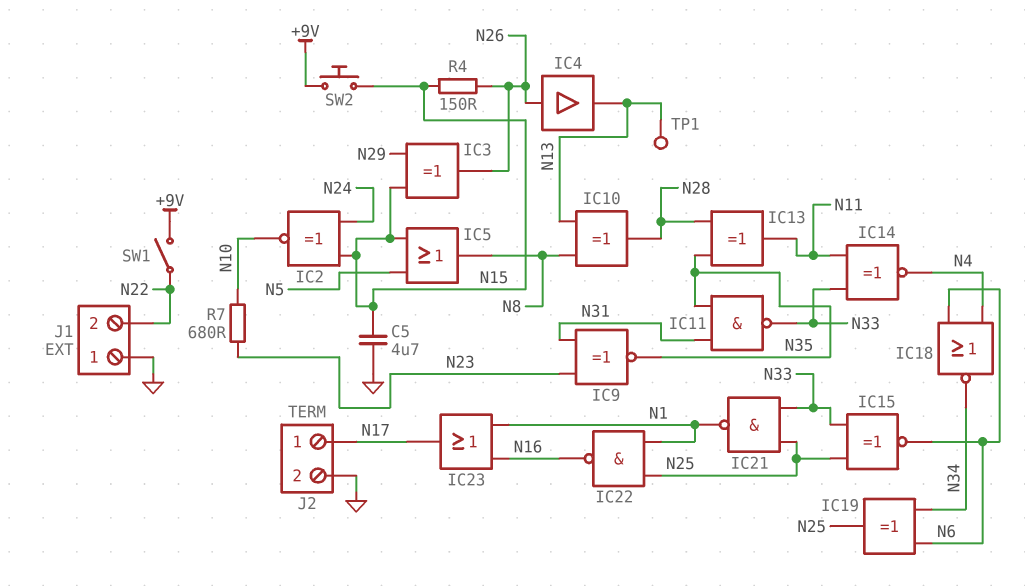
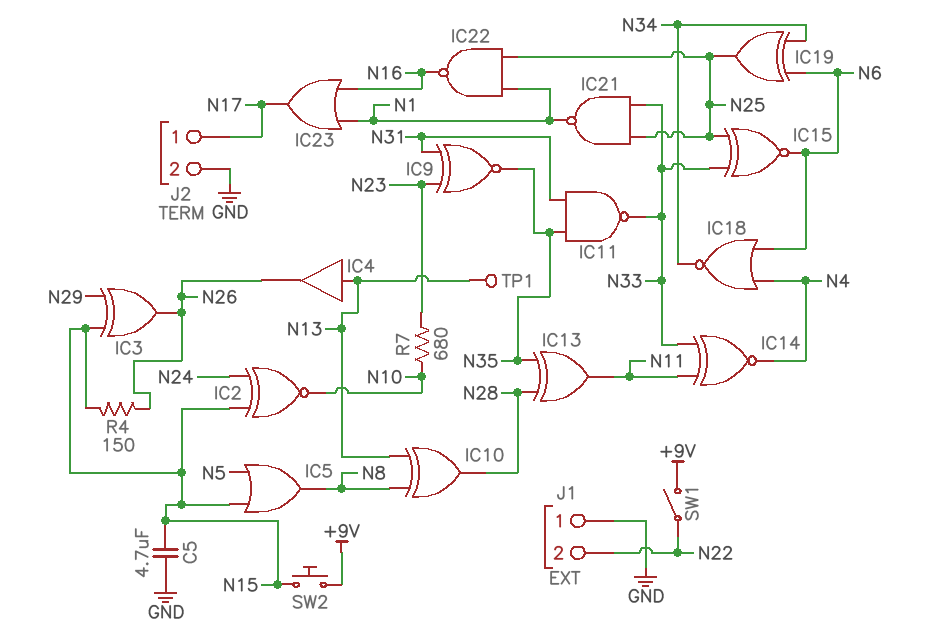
IC4: buffer (in N26, out N13) -> buffer (in N13, out N26)

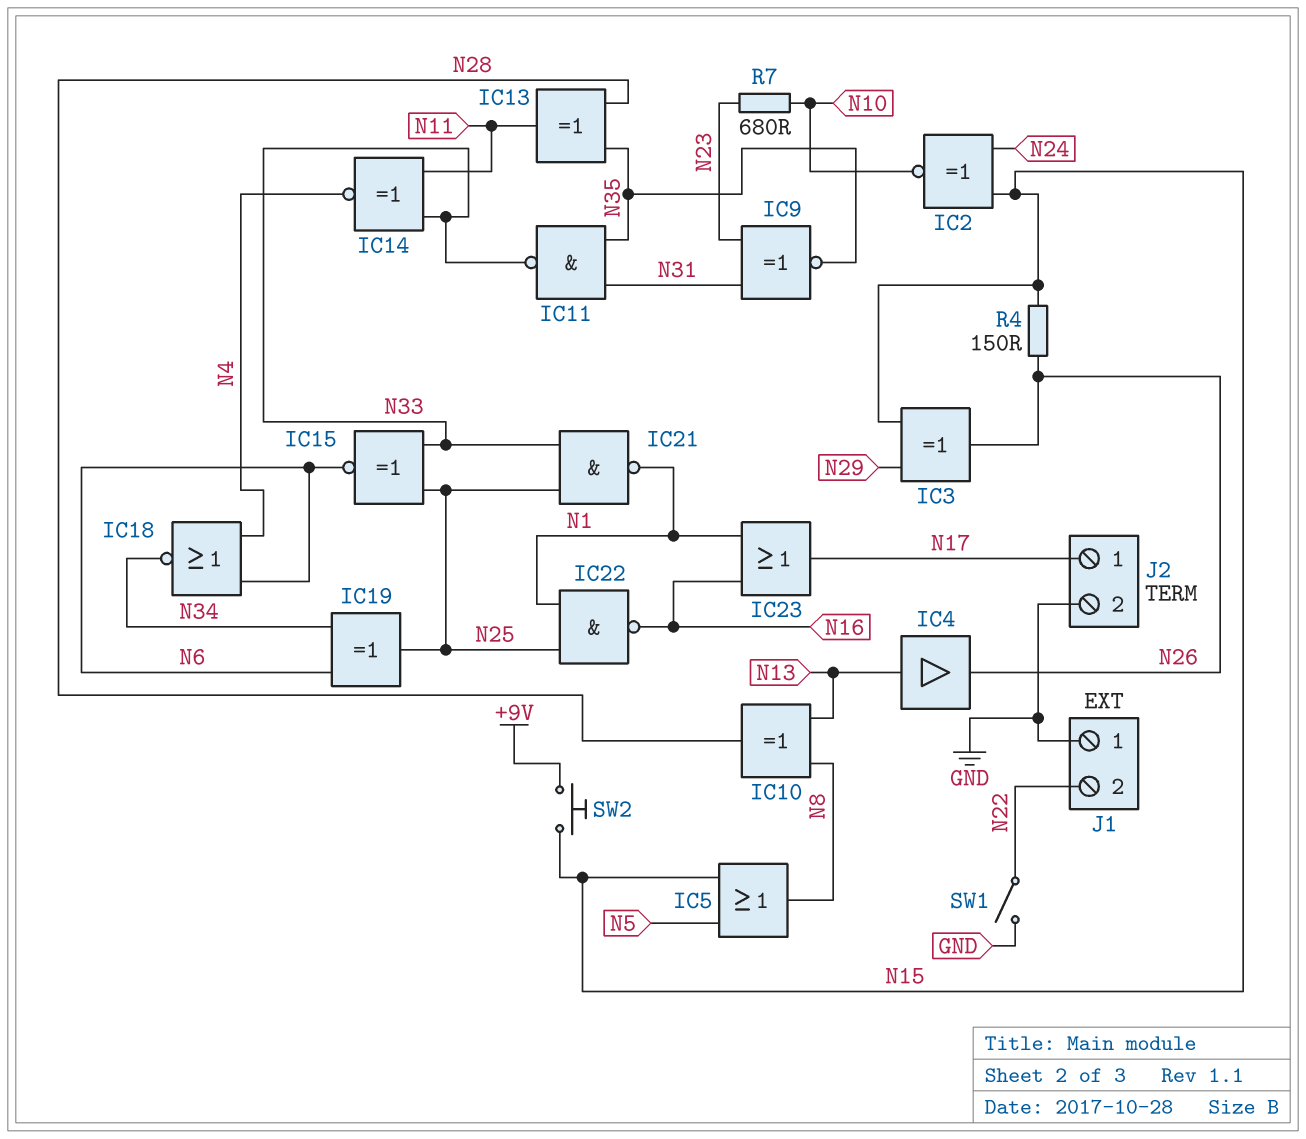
C5: 4.7uF (GND, N15) -> none
SW1: switch (+9V, N22) -> switch (GND, N22)
TP1: test point (N13) -> none

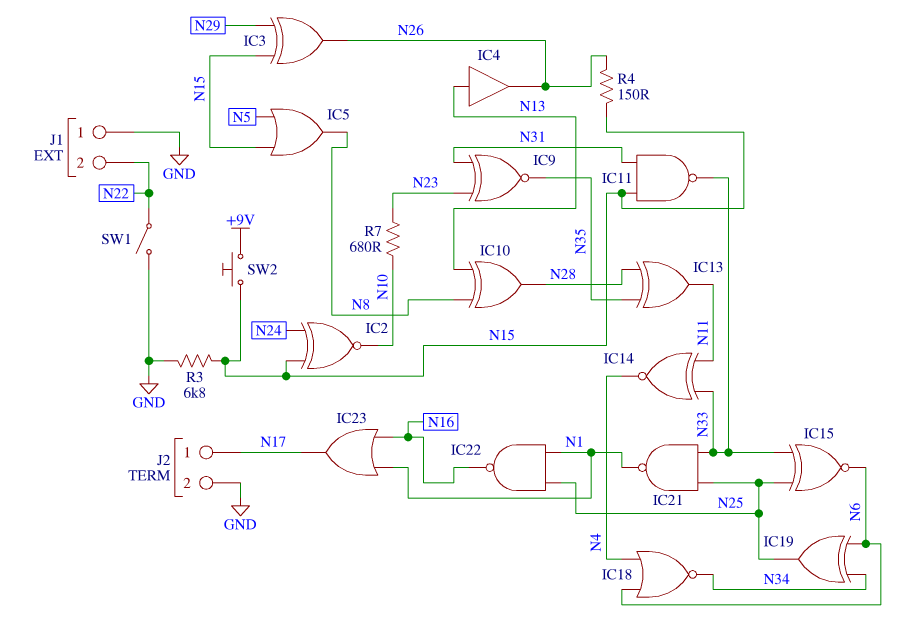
IC11: NAND (in N31, in N35, out N33) -> NAND (in N15, in N31, out N33)
R3: none -> 6.8k (GND, N15)

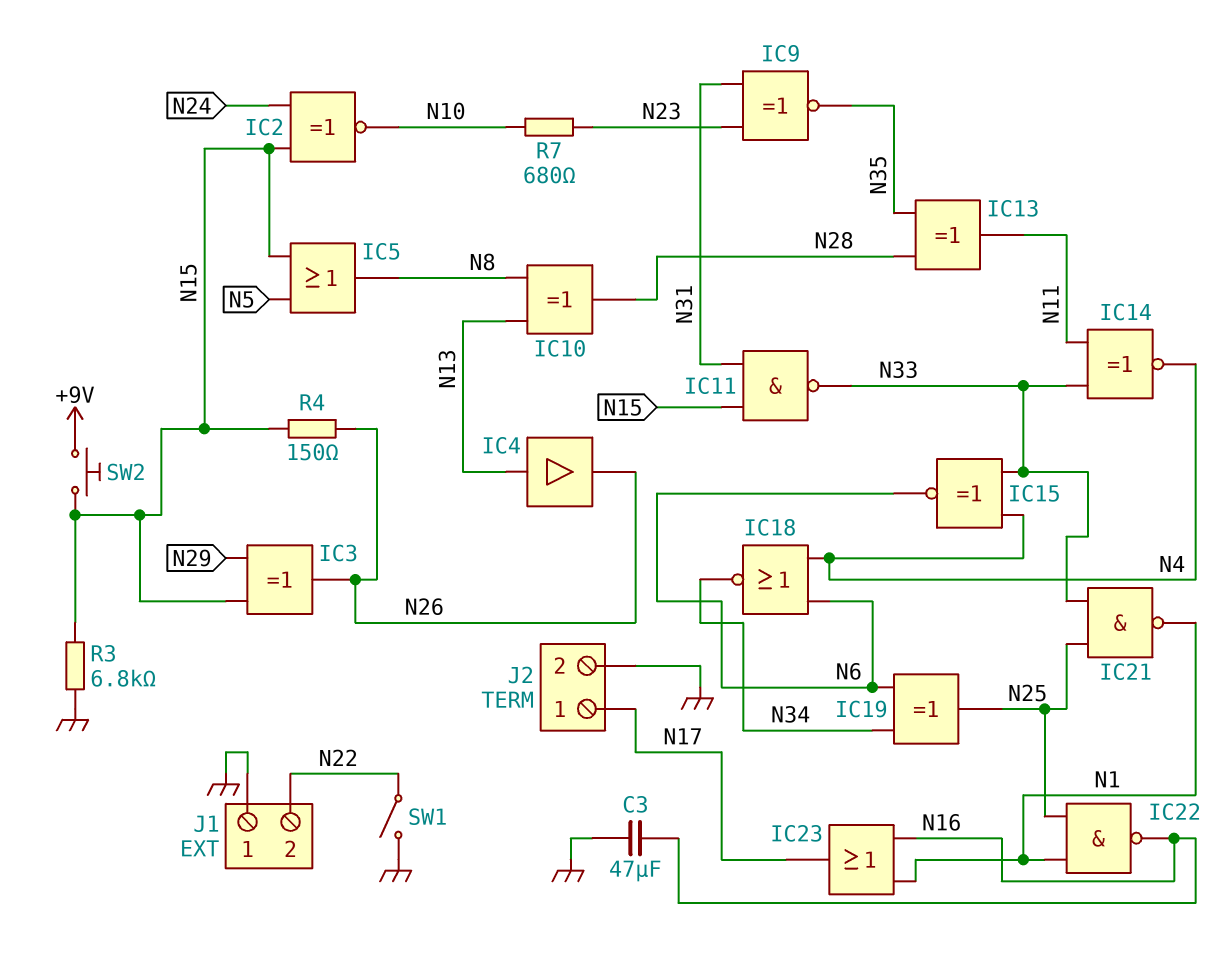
C3: none -> 47uF (GND, N16)
IC15: XNOR (in N25, in N33, out N6) -> XNOR (in N4, in N33, out N6)

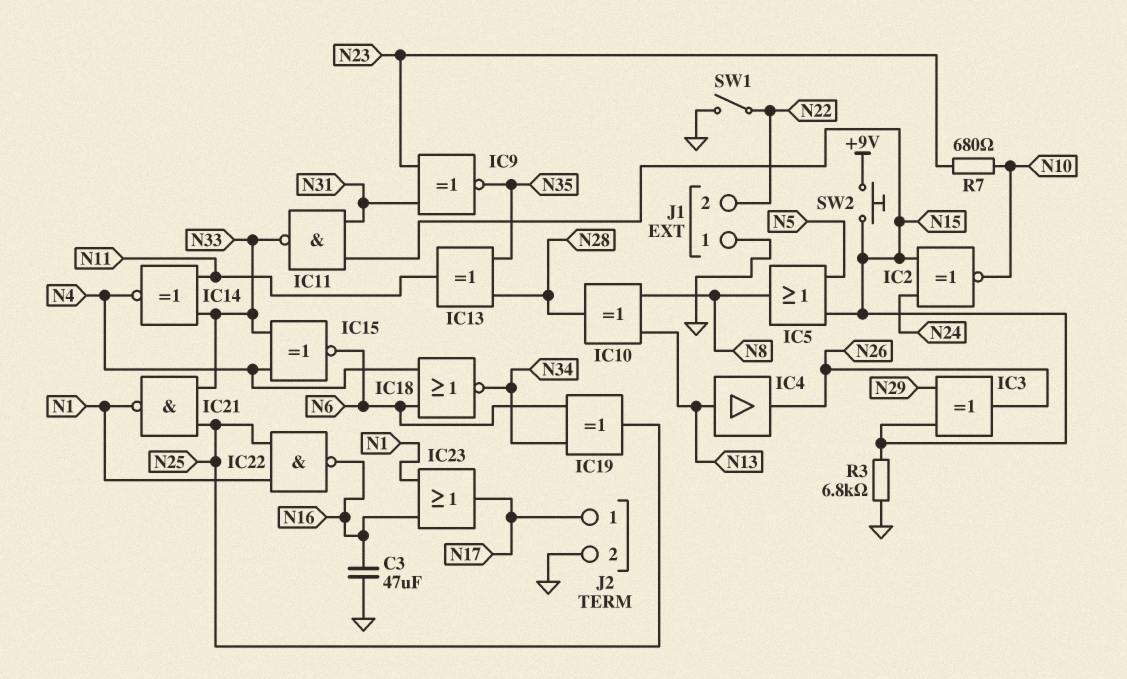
R4: 150 (N15, N26) -> none

